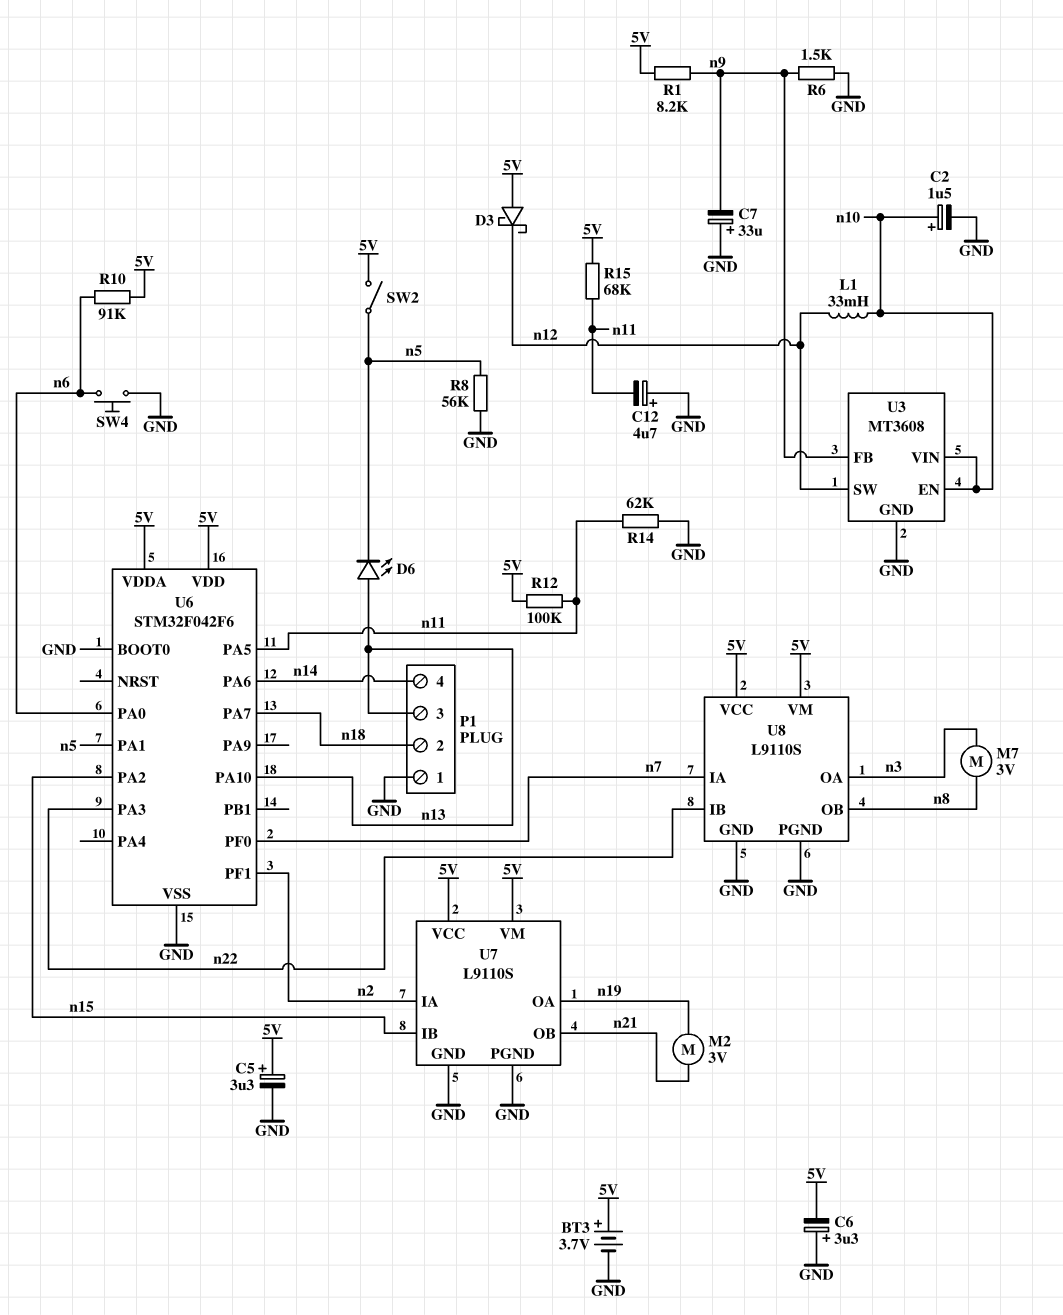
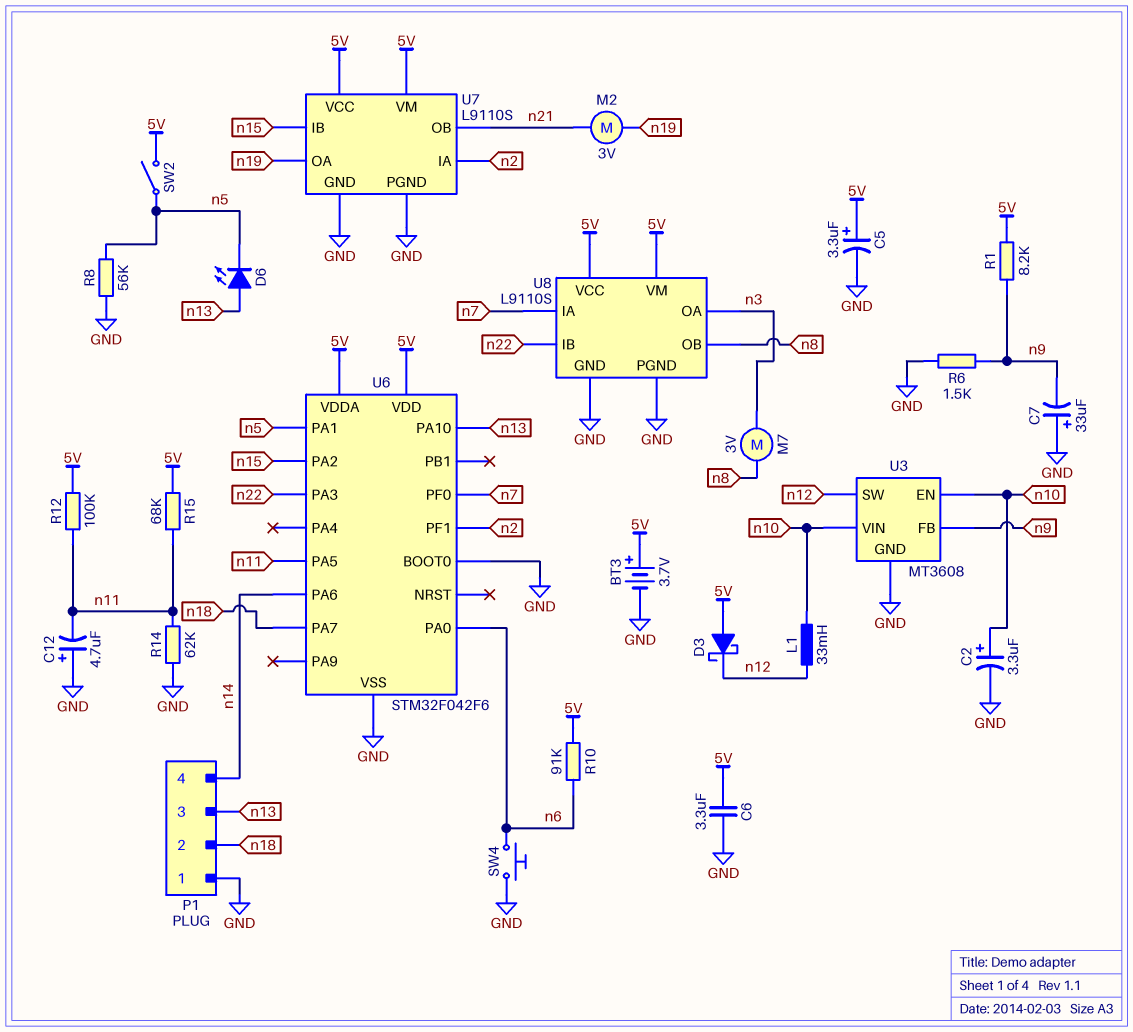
C2: 1.5uF (plus n10, minus GND) -> 3.3uF (plus n10, minus GND)
C6: 3.3uF (plus GND, minus 5V) -> 3.3uF (5V, GND)

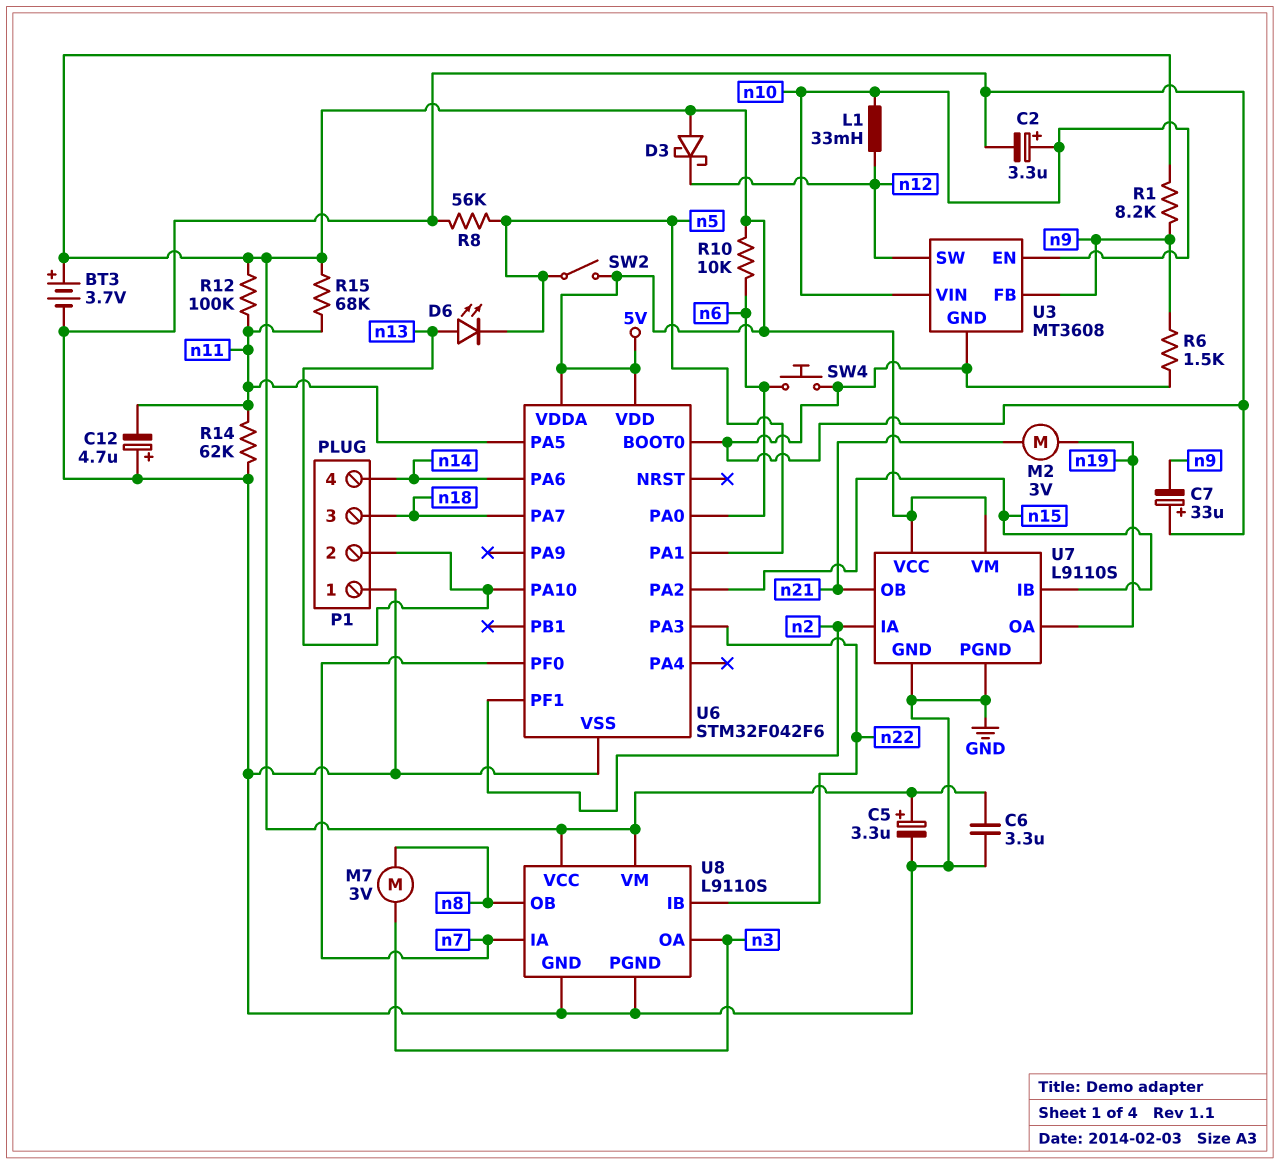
P1 pin 2: n18 -> n13
P1 pin 3: n13 -> n18
R10: 91k (5V, n6) -> 10k (5V, n6)

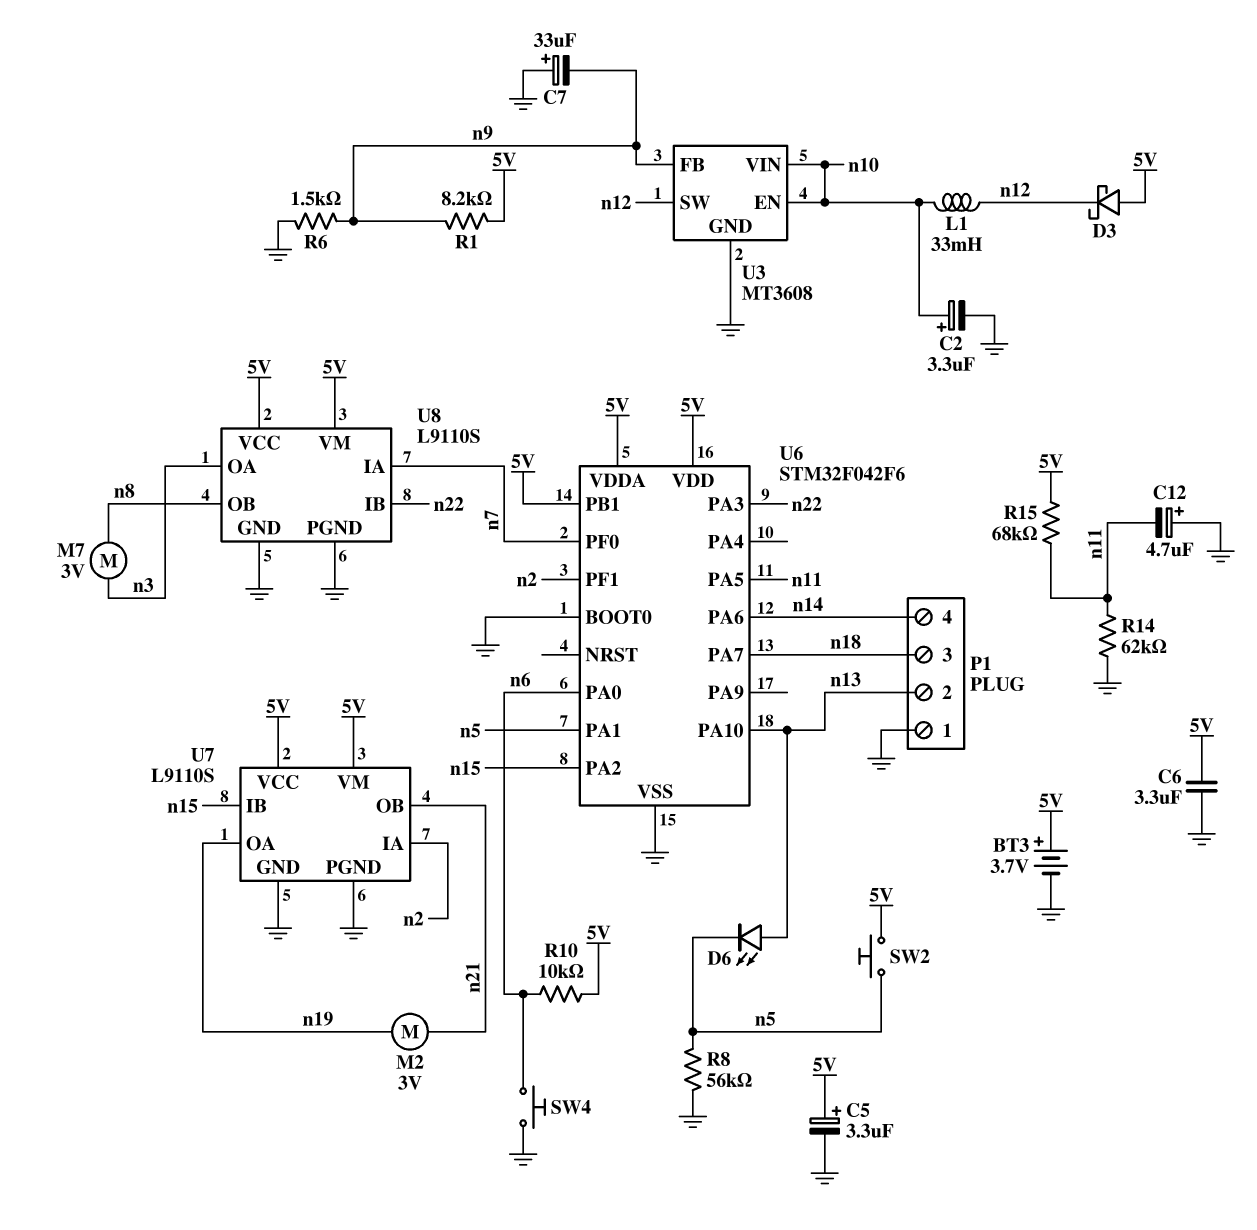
R12: 100k (5V, n11) -> none
SW2: switch (5V, n5) -> button (5V, n5)
U6 pin PB1: none -> 5V

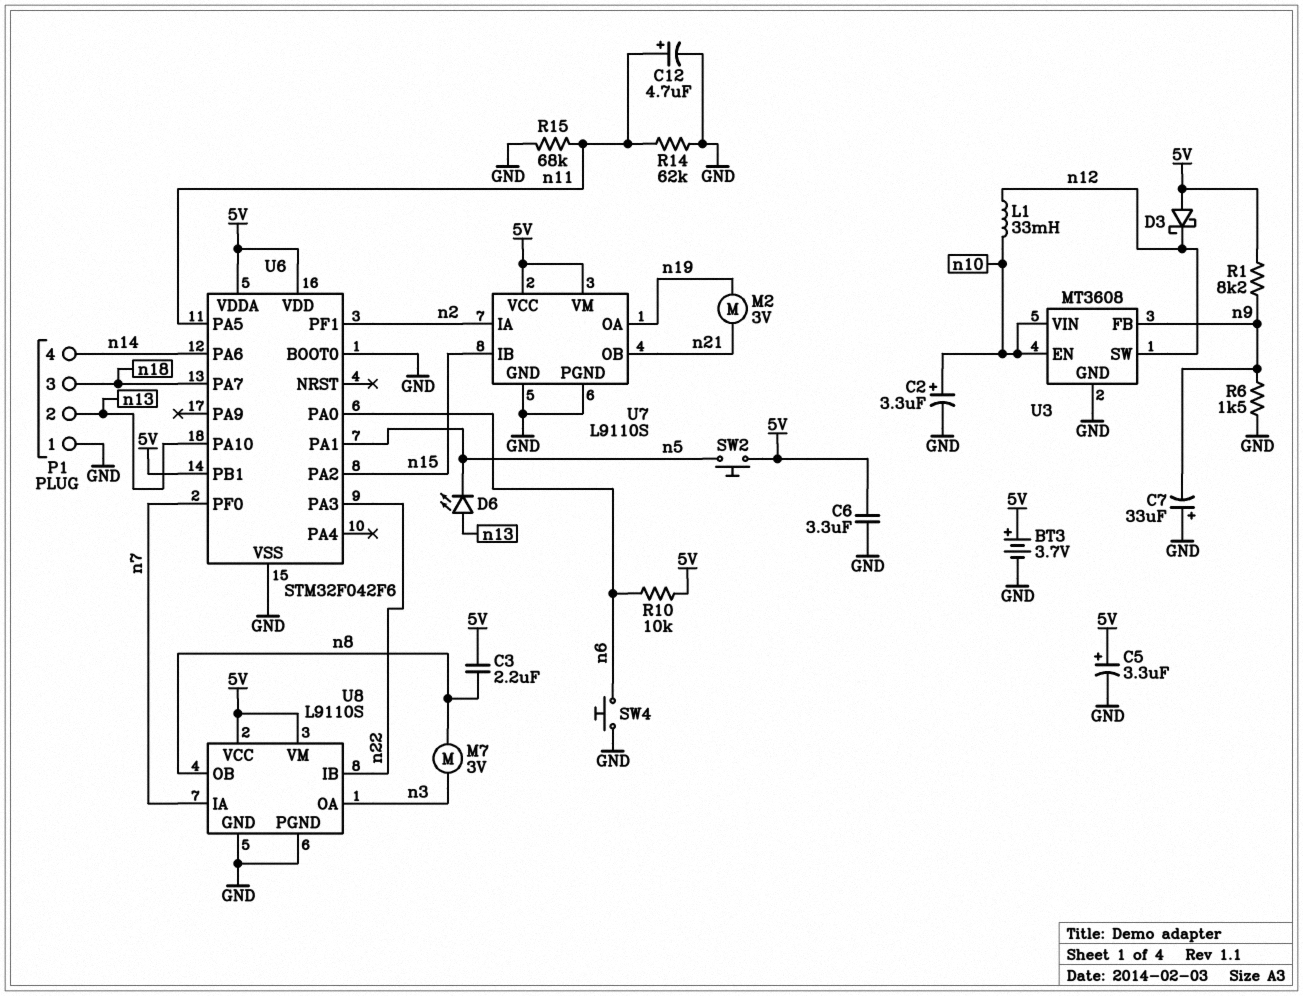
C3: none -> 2.2uF (5V, n8)
C12: 4.7uF (plus GND, minus n11) -> 4.7uF (plus n11, minus GND)
R8: 56k (GND, n5) -> none
R15: 68k (5V, n11) -> 68k (GND, n11)

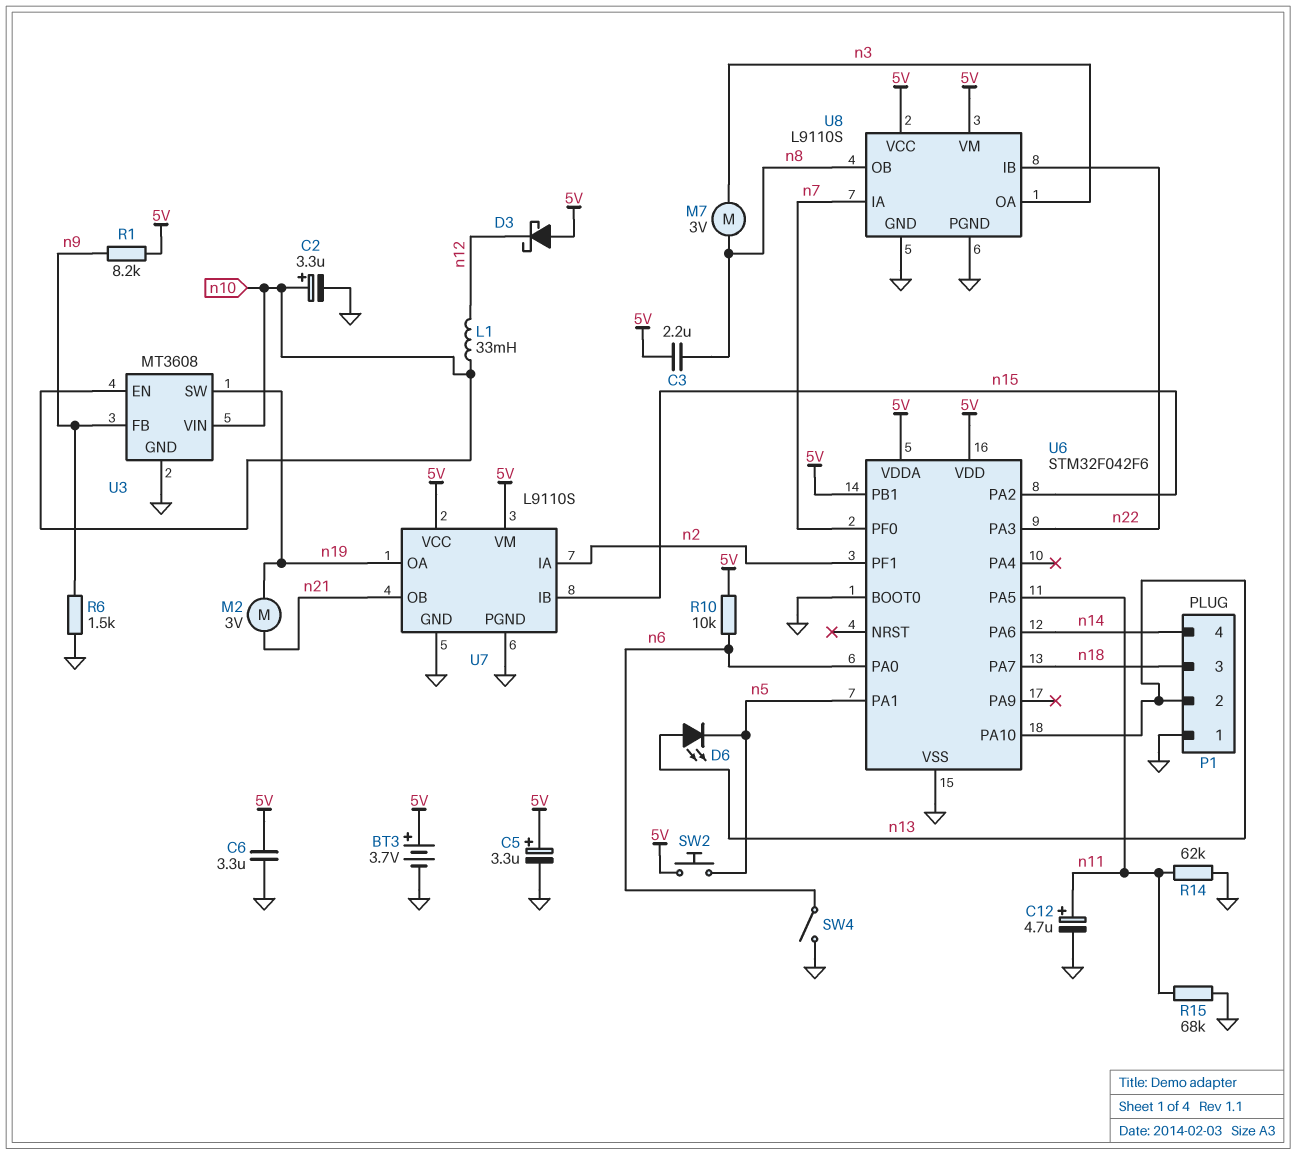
C7: 33uF (plus GND, minus n9) -> none
SW4: button (GND, n6) -> switch (GND, n6)
U3 pin SW: n12 -> n19

